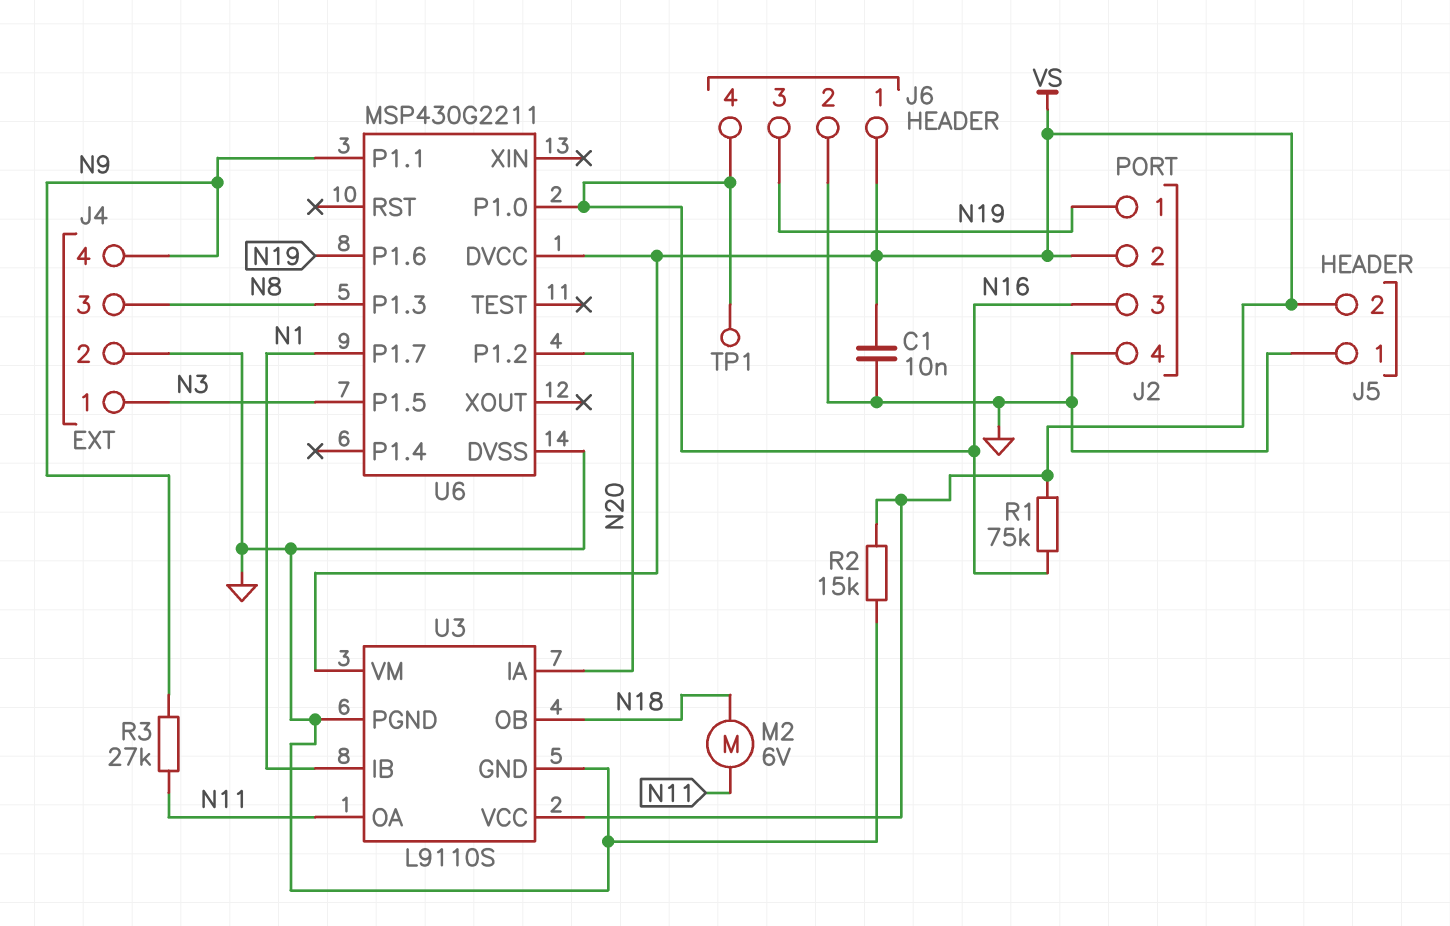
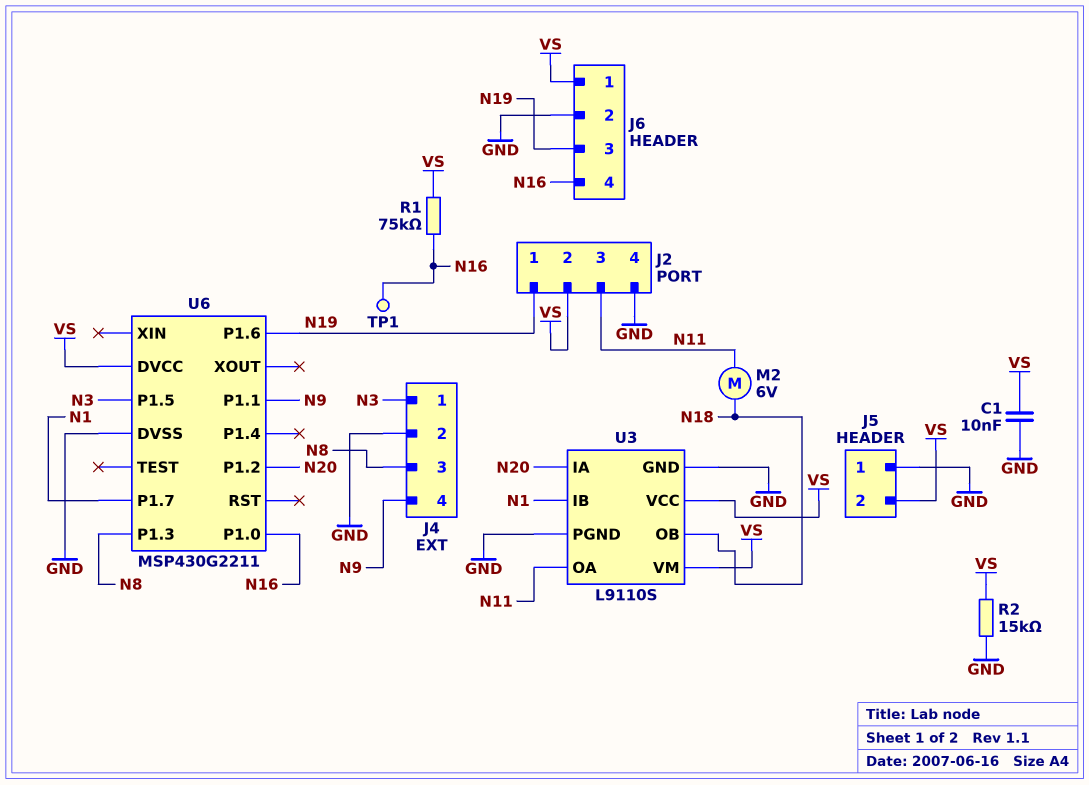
J2 pin 3: N16 -> N11
R3: 27k (N9, N11) -> none

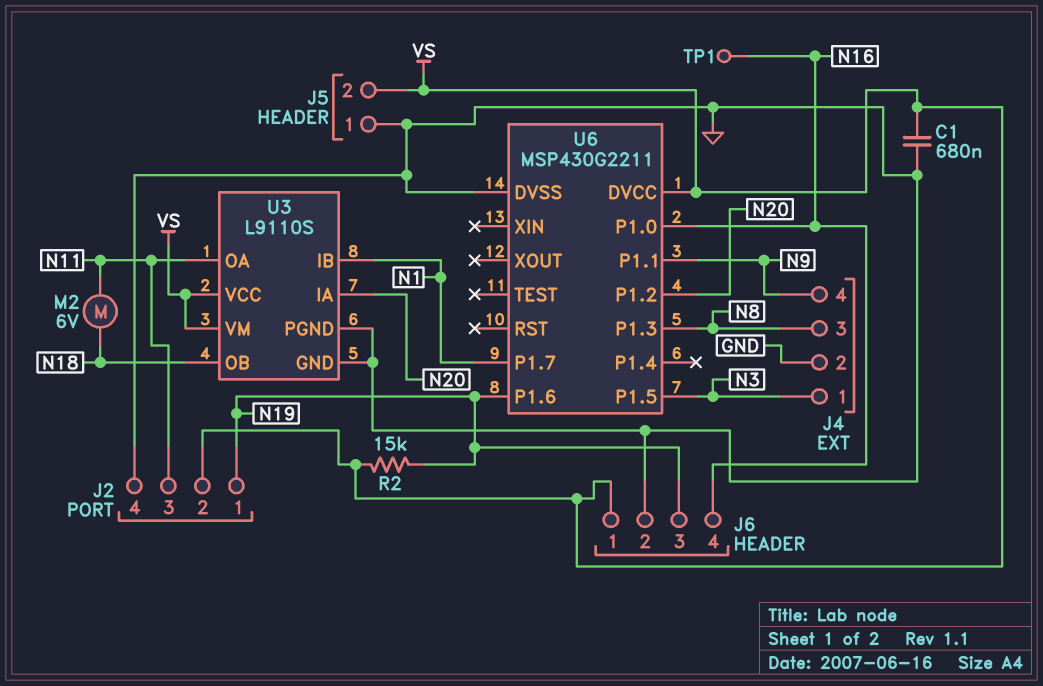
C1: 10nF (GND, VS) -> 680nF (GND, VS)
R1: 75k (N16, VS) -> none
R2: 15k (GND, VS) -> 15k (N19, VS)

